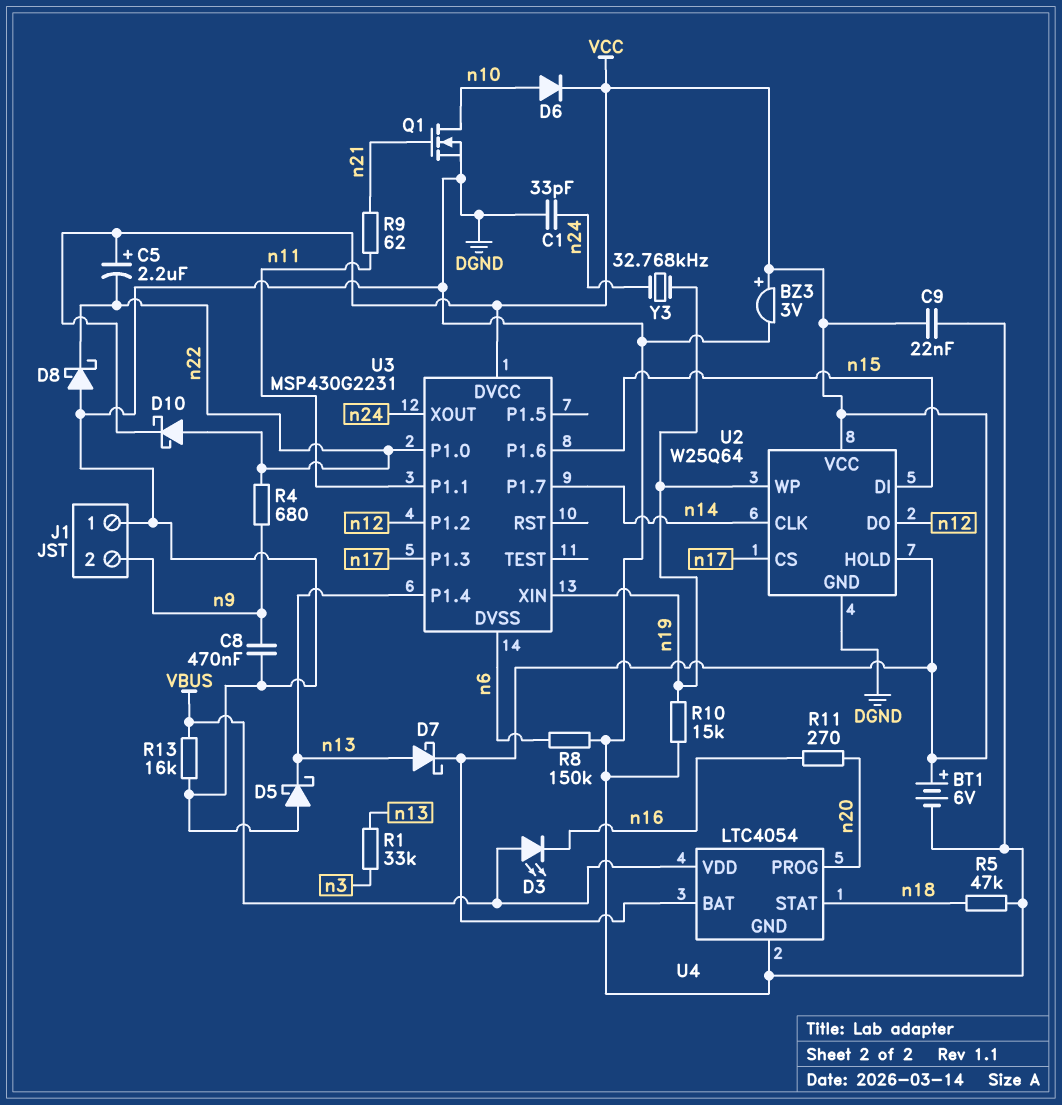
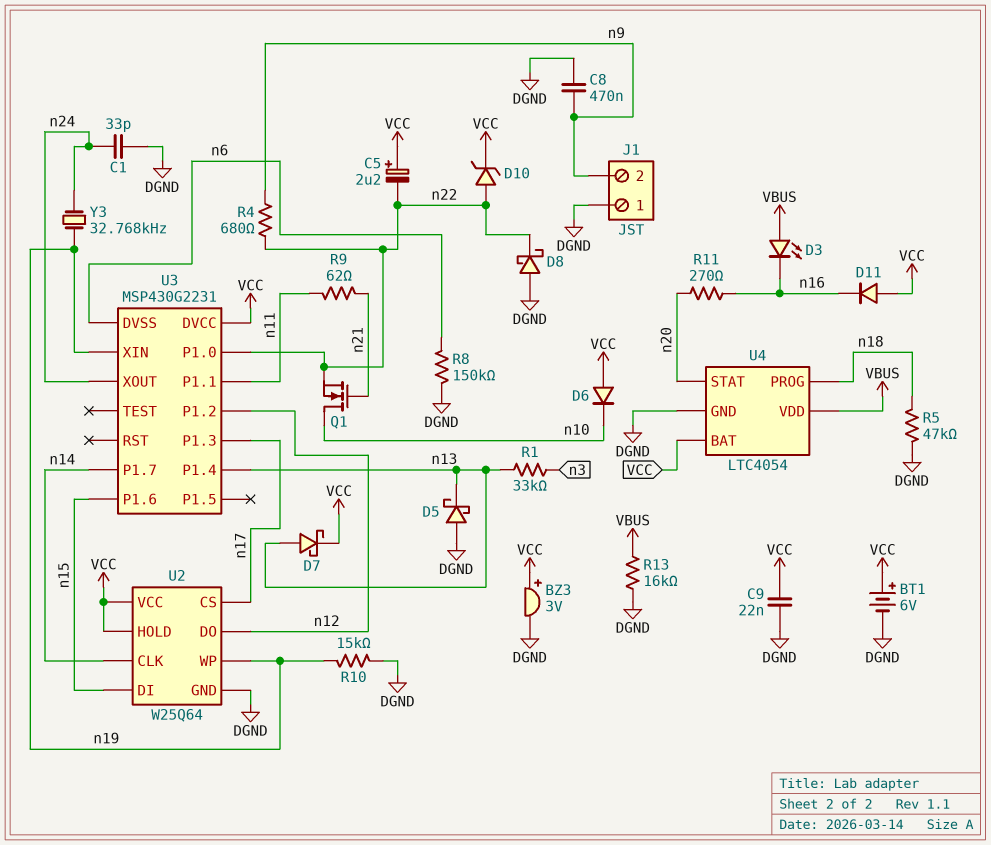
D6: diode (A n10, K VCC) -> diode (A VCC, K n10)
D10: schottky (A n22, K VCC) -> zener (A n22, K VCC)
D11: none -> diode (A VCC, K n16)
Q1: NMOS (G n21, D n10, S DGND) -> NMOS (G n21, D n10, S n22)
U4 pin PROG: n20 -> n18
U4 pin STAT: n18 -> n20

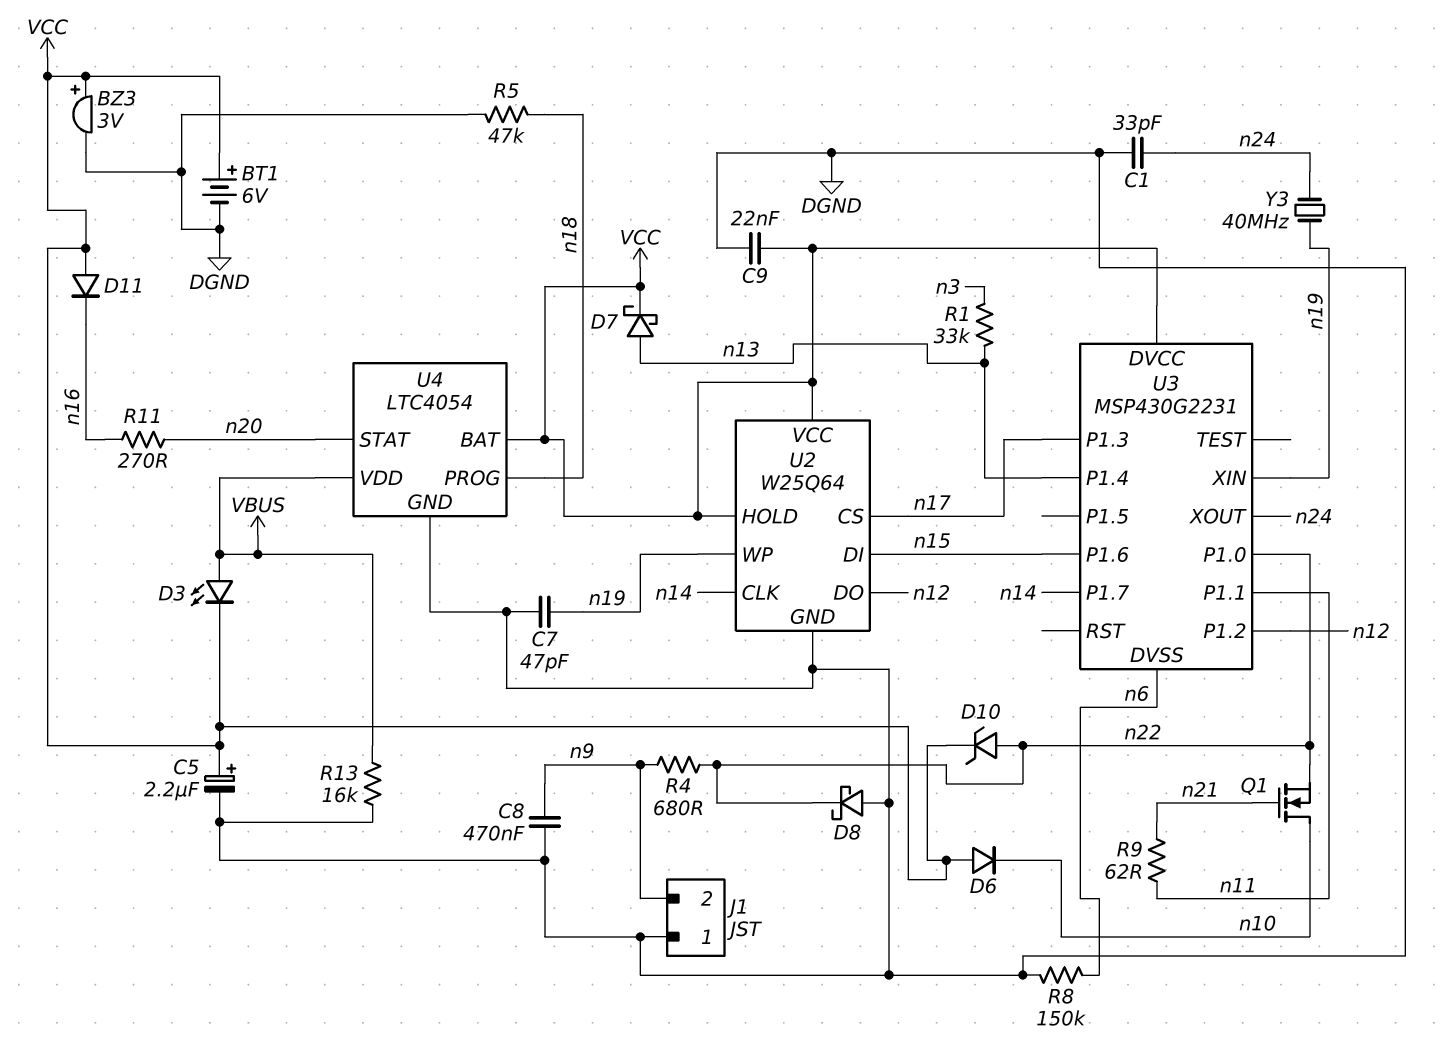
C5: 2.2uF (plus VCC, minus n22) -> 2.2uF (plus VCC, minus DGND)
C7: none -> 47pF (DGND, n19)
D3: LED (A VBUS, K n16) -> LED (A VBUS, K VCC)
D5: schottky (A DGND, K n13) -> none
R10: 15k (DGND, n19) -> none
Y3: 32.768kHz (n19, n24) -> 40MHz (n19, n24)

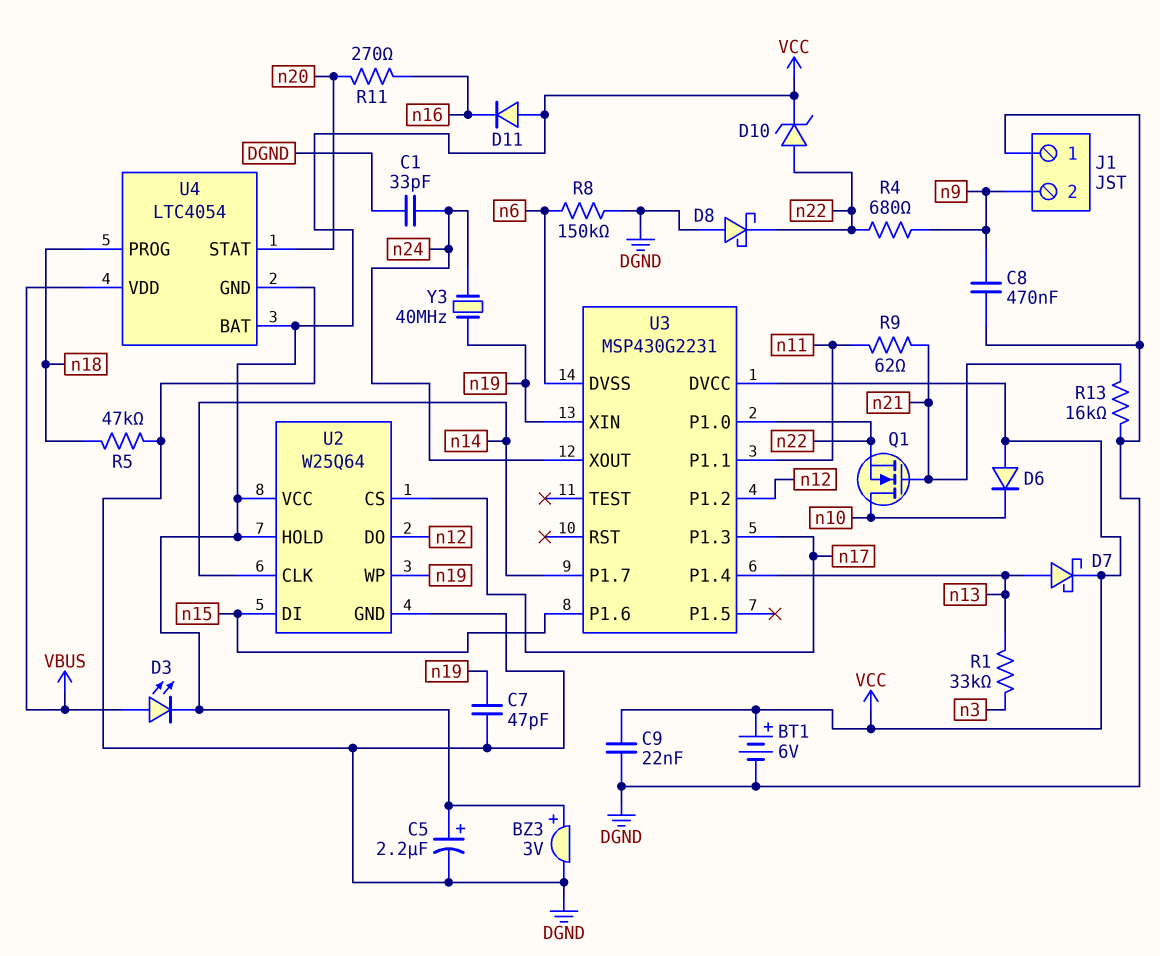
R13: 16k (DGND, VBUS) -> 16k (DGND, n21)

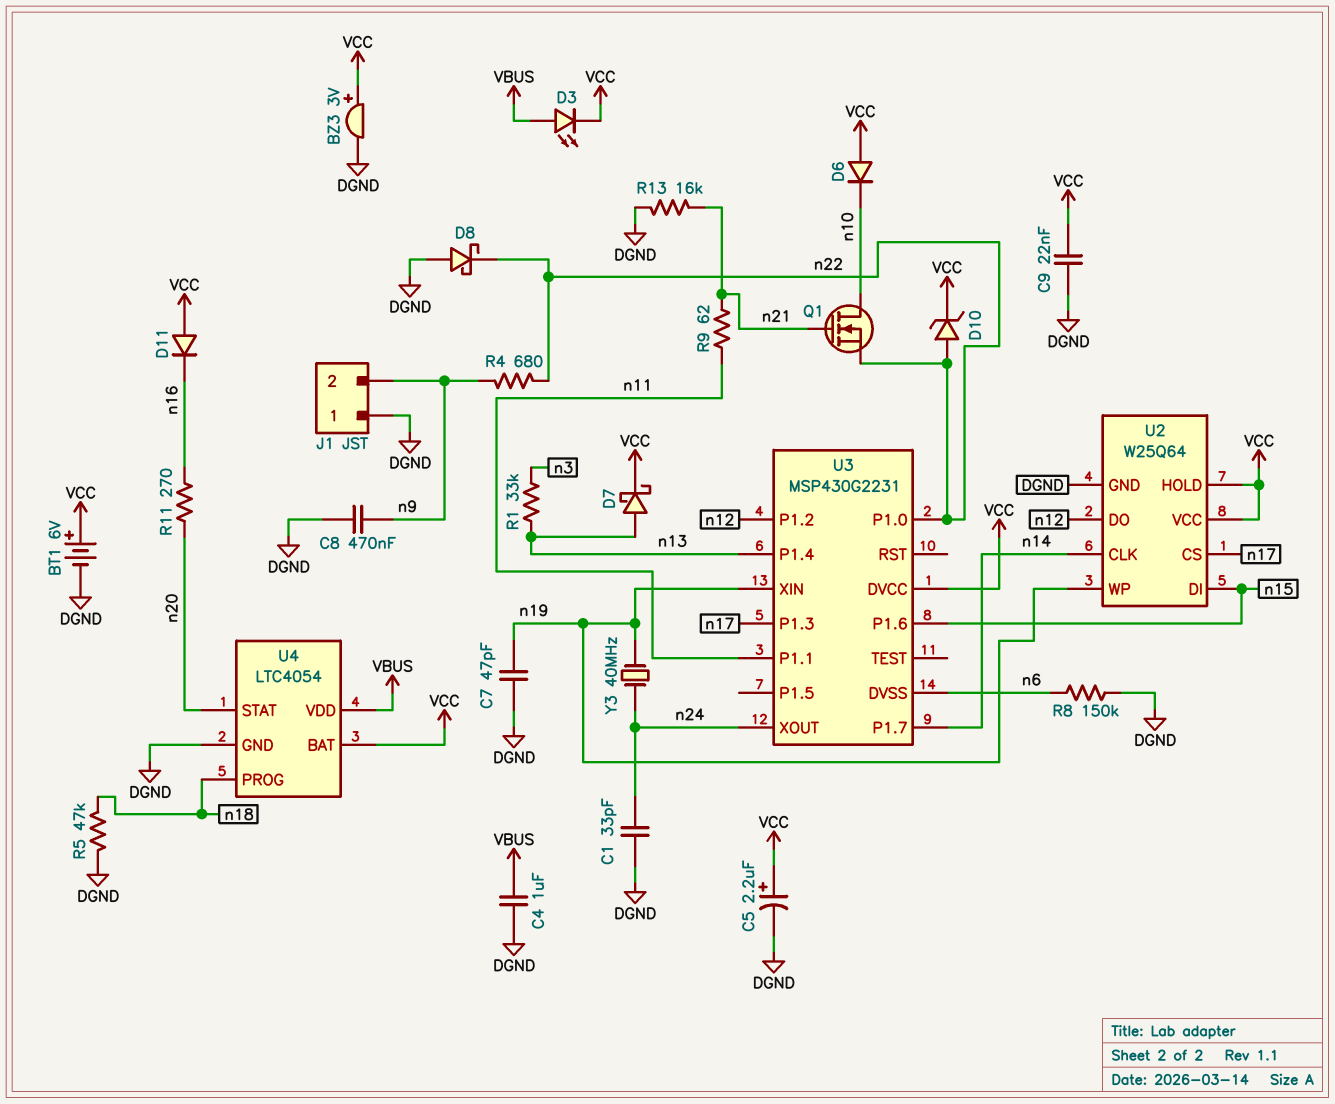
C4: none -> 1uF (DGND, VBUS)

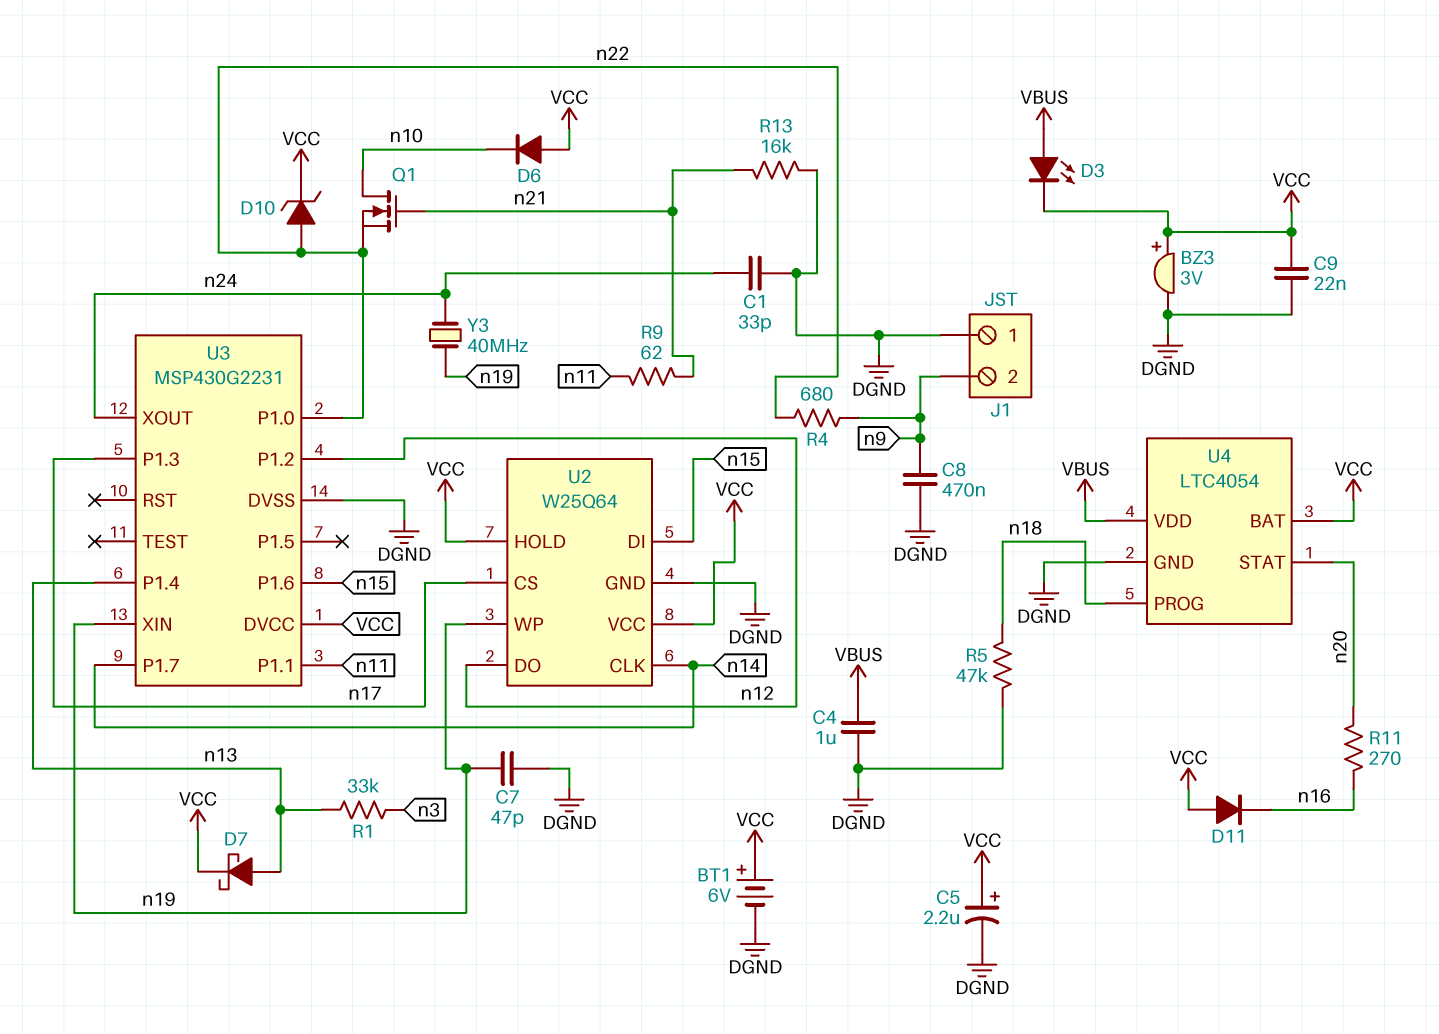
D8: schottky (A DGND, K n22) -> none
R8: 150k (DGND, n6) -> none
U3 pin DVSS: n6 -> DGND

